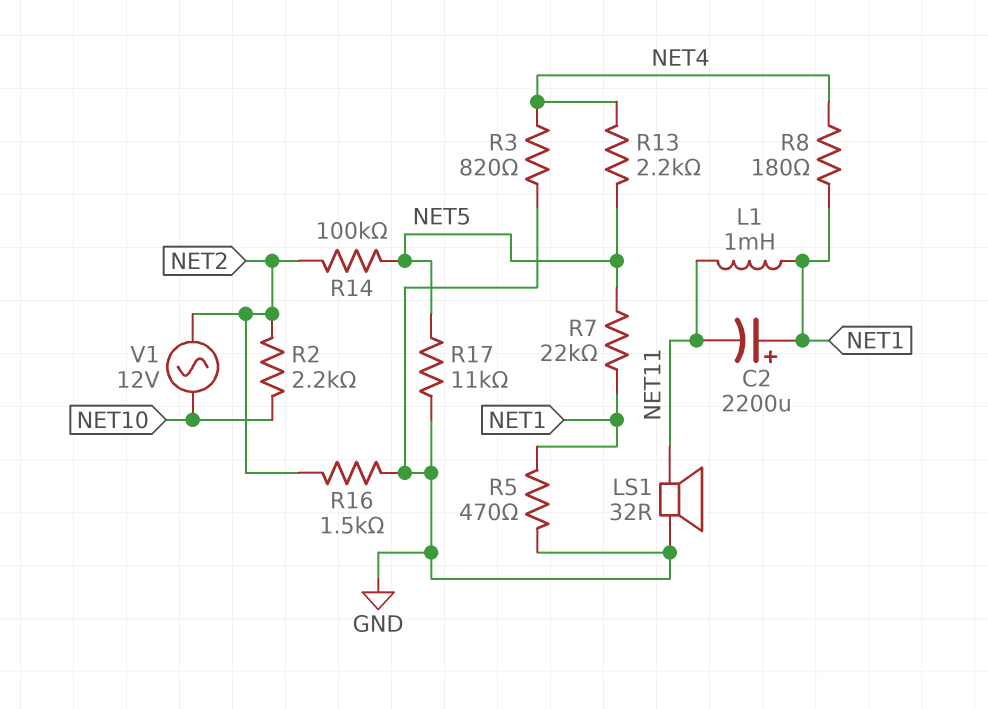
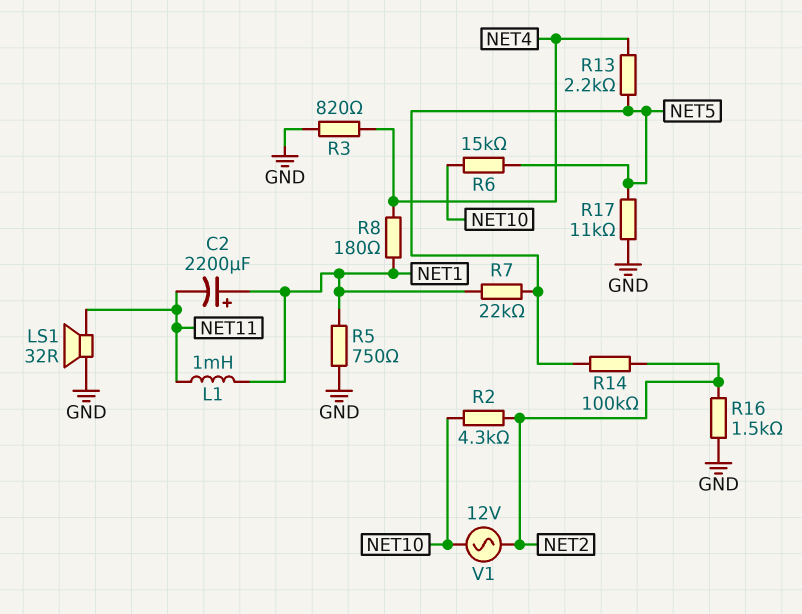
R2: 2.2k (NET2, NET10) -> 4.3k (NET2, NET10)
R5: 470 (GND, NET1) -> 750 (GND, NET1)
R6: none -> 15k (NET5, NET10)

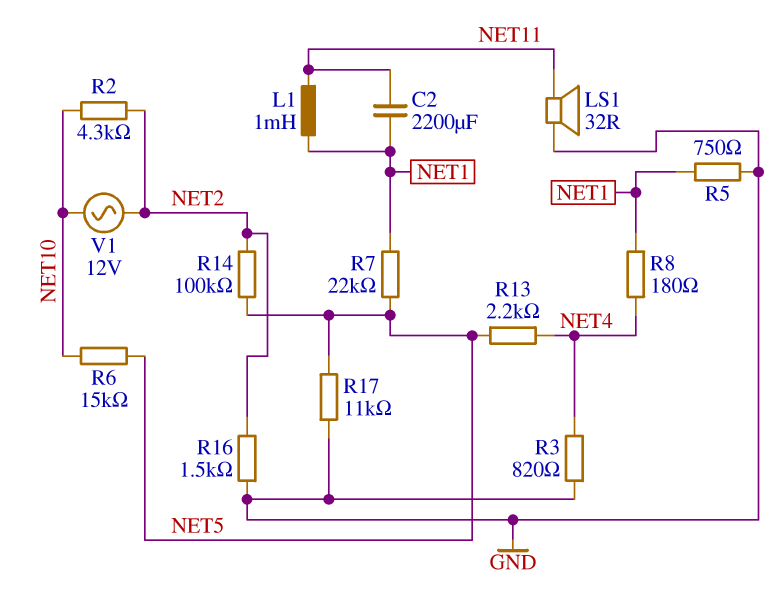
C2: 2200uF (plus NET1, minus NET11) -> 2200uF (NET1, NET11)

